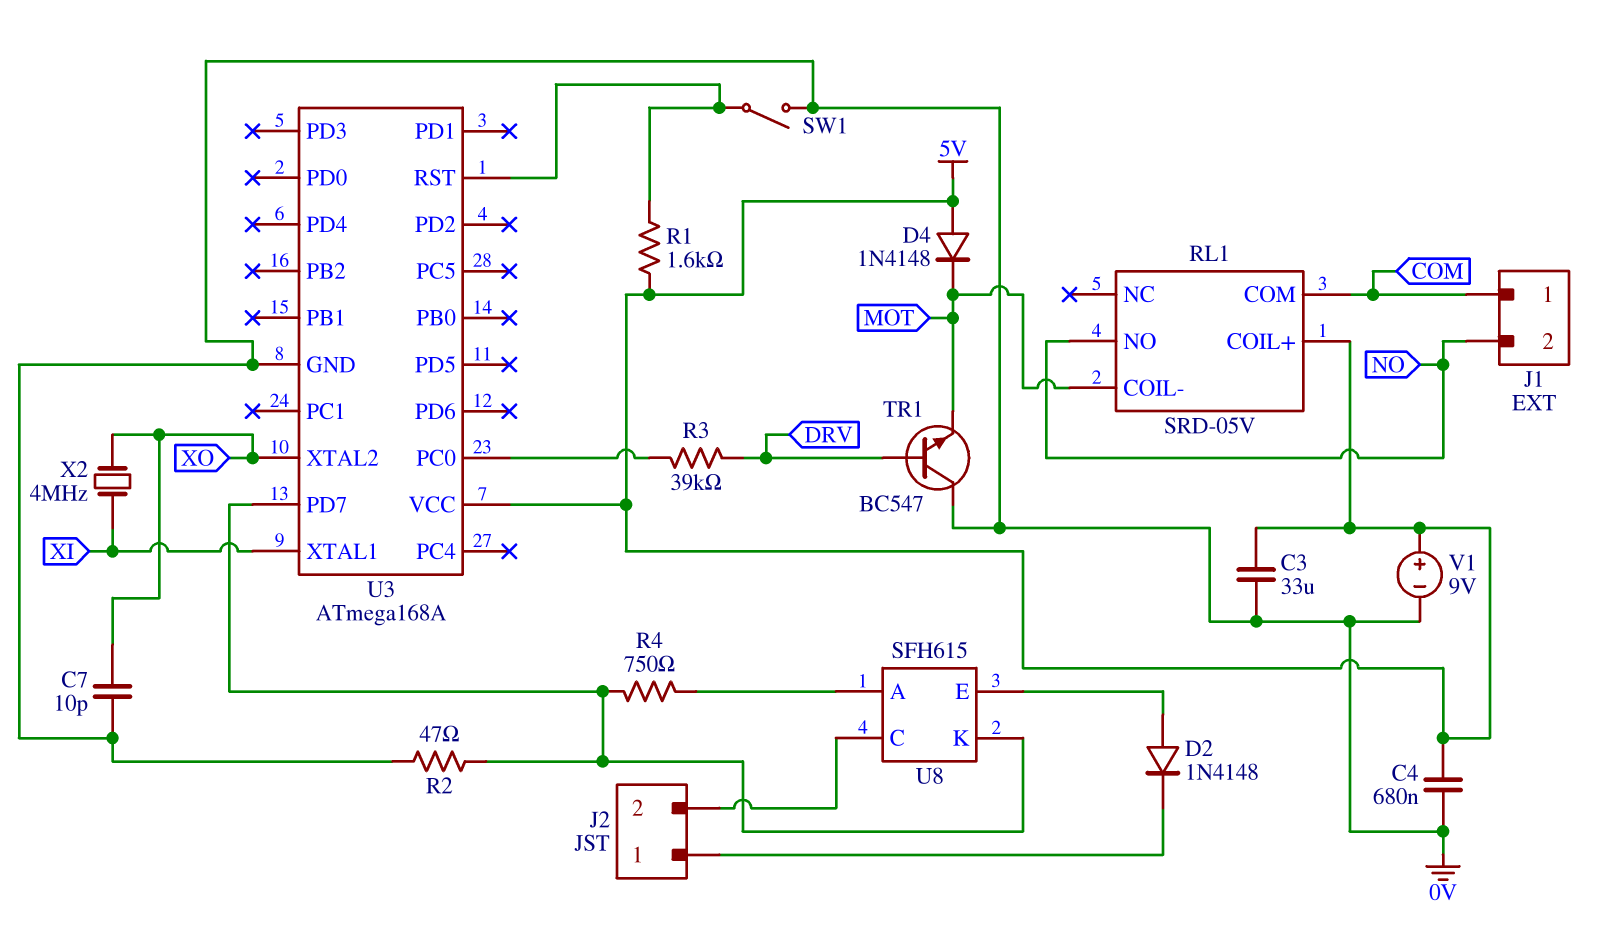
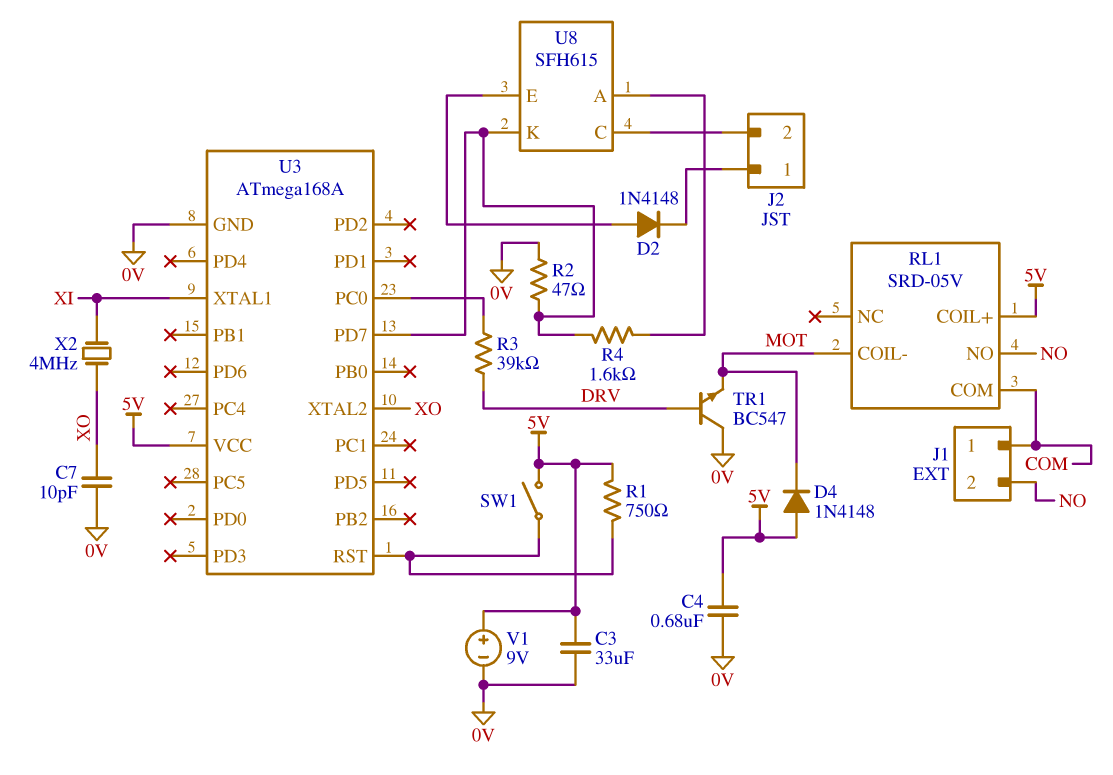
R1: 1.6k (5V, U3/RST) -> 750 (5V, U3/RST)
R4: 750 (U3/PD7, U8/A) -> 1.6k (U3/PD7, U8/A)
SW1: switch (0V, U3/RST) -> switch (5V, U3/RST)

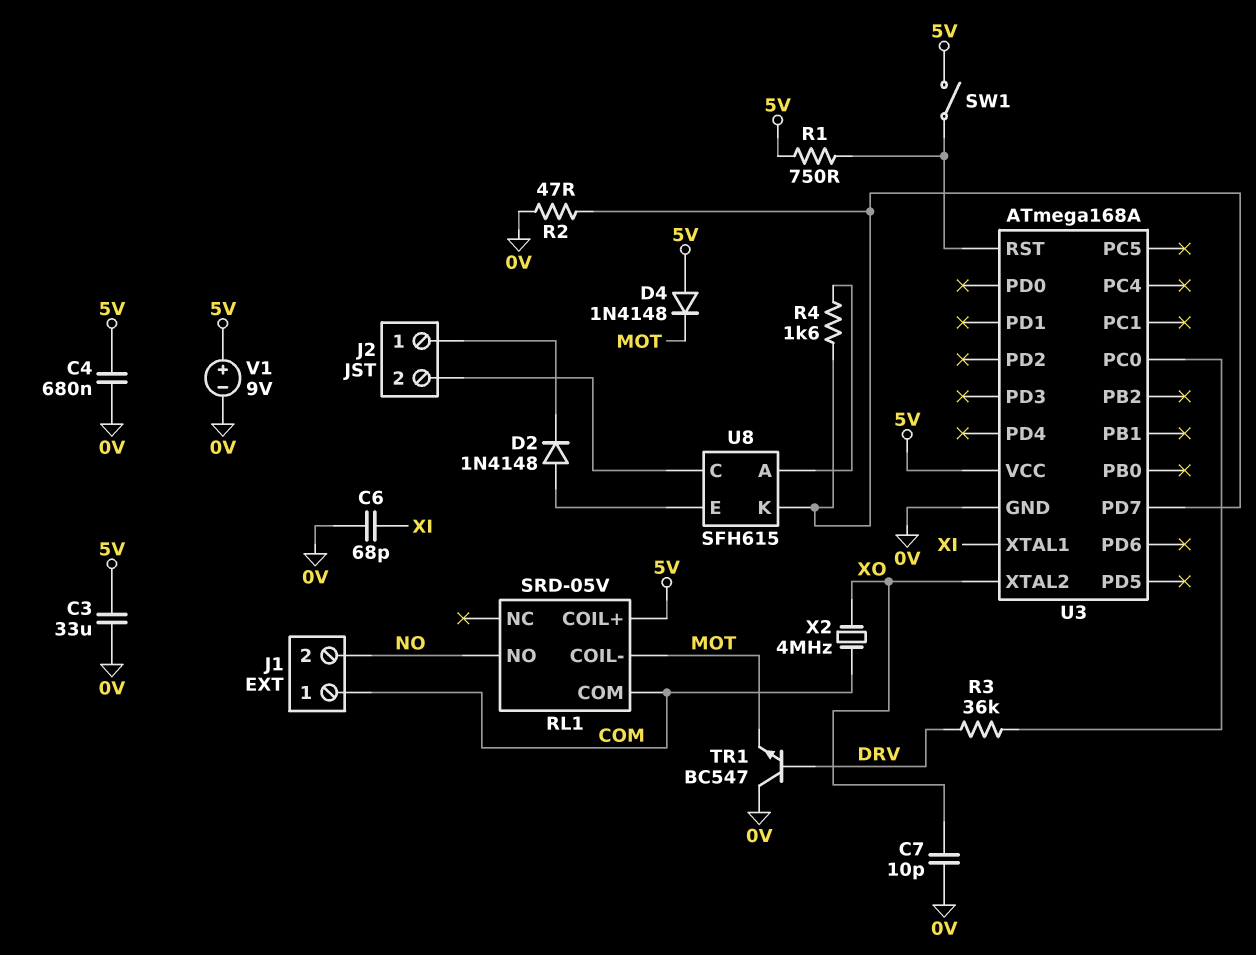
C6: none -> 68pF (0V, XI)
R3: 39k (DRV, U3/PC0) -> 36k (DRV, U3/PC0)
X2: 4MHz (XI, XO) -> 4MHz (COM, XO)

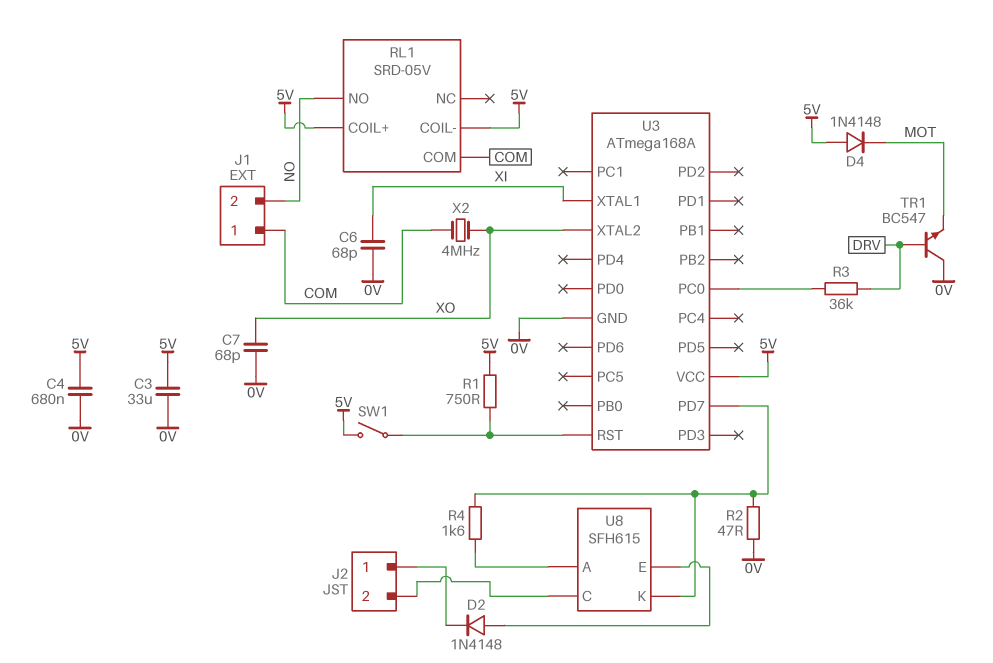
C7: 10pF (0V, XO) -> 68pF (0V, XO)
RL1 pin COIL-: MOT -> 5V
V1: 9V (plus 5V, minus 0V) -> none

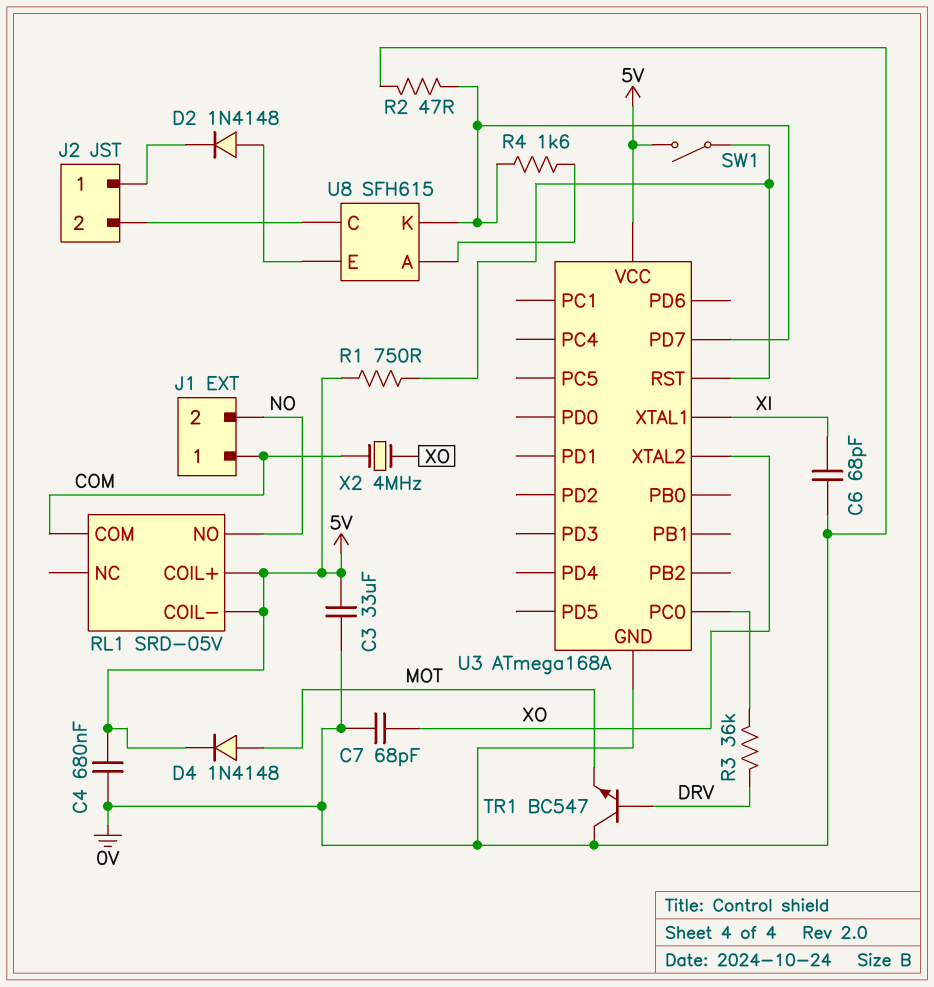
D4: diode 1N4148 (A 5V, K MOT) -> diode 1N4148 (A MOT, K 5V)

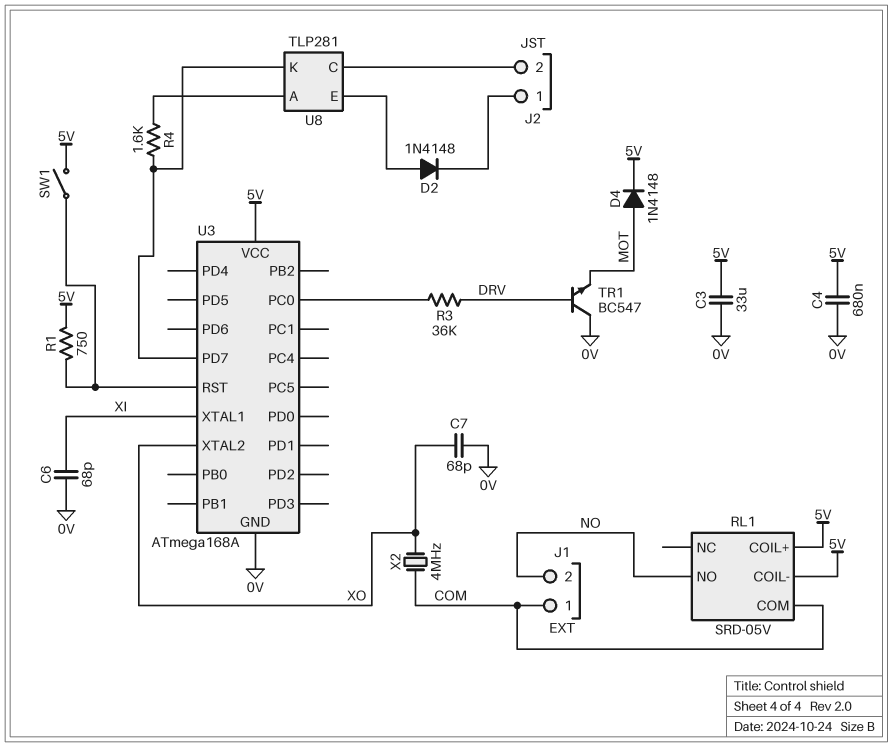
R2: 47 (0V, U3/PD7) -> none
U8: SFH615 -> TLP281

